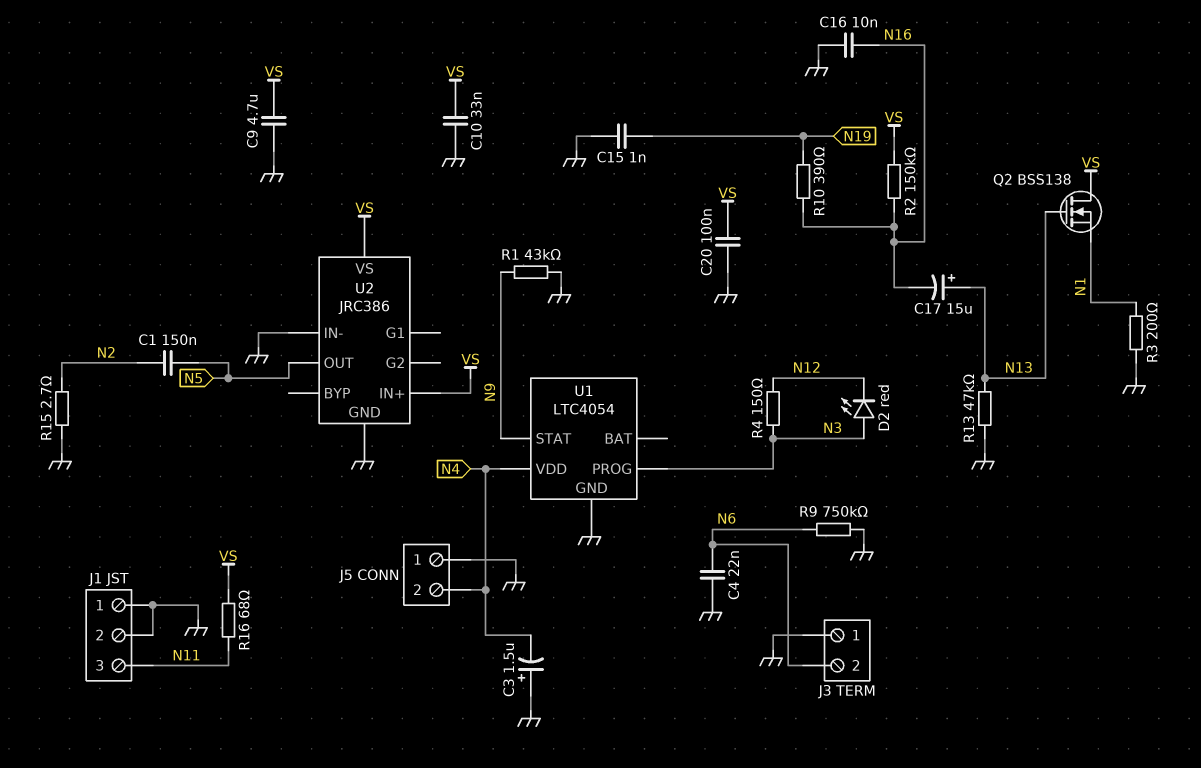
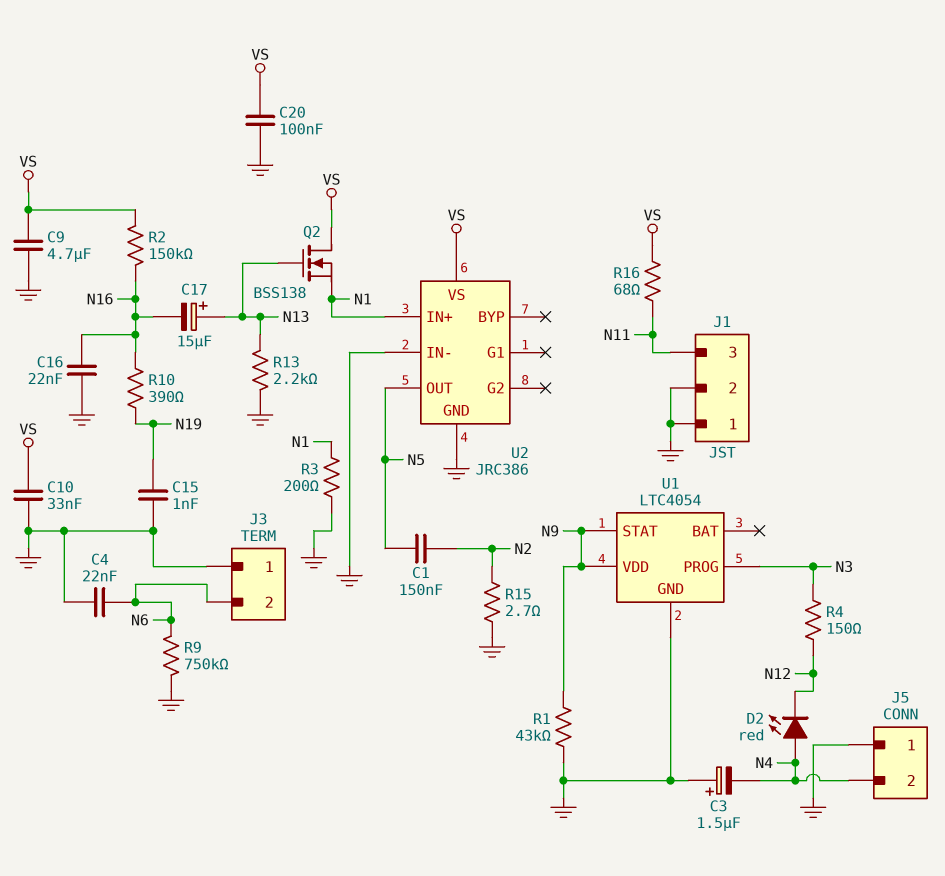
C16: 10nF (GND, N16) -> 22nF (GND, N16)
D2: LED red (A N3, K N12) -> LED red (A N4, K N12)
R13: 47k (GND, N13) -> 2.2k (GND, N13)
U1 pin VDD: N4 -> N9
U2 pin IN+: VS -> N1

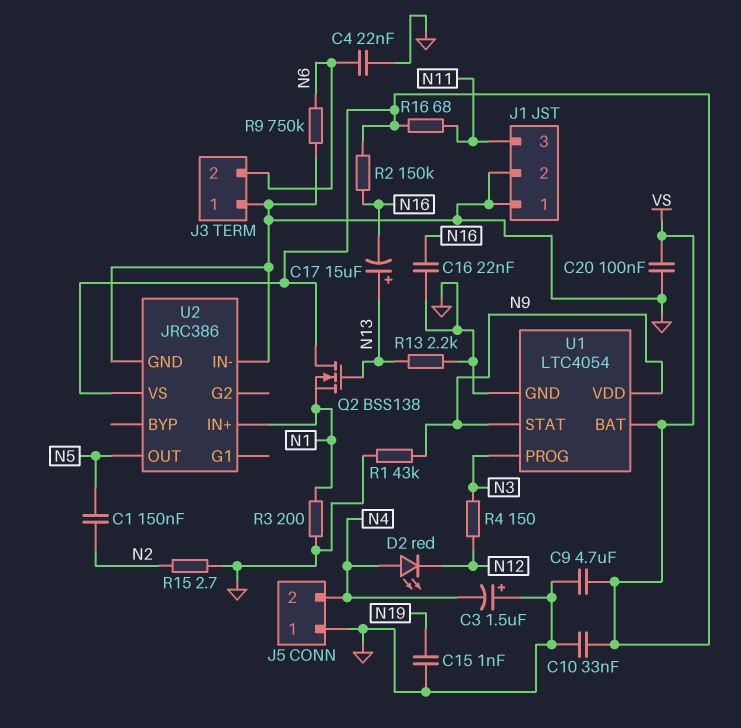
R10: 390 (N16, N19) -> none
U1 pin BAT: none -> VS

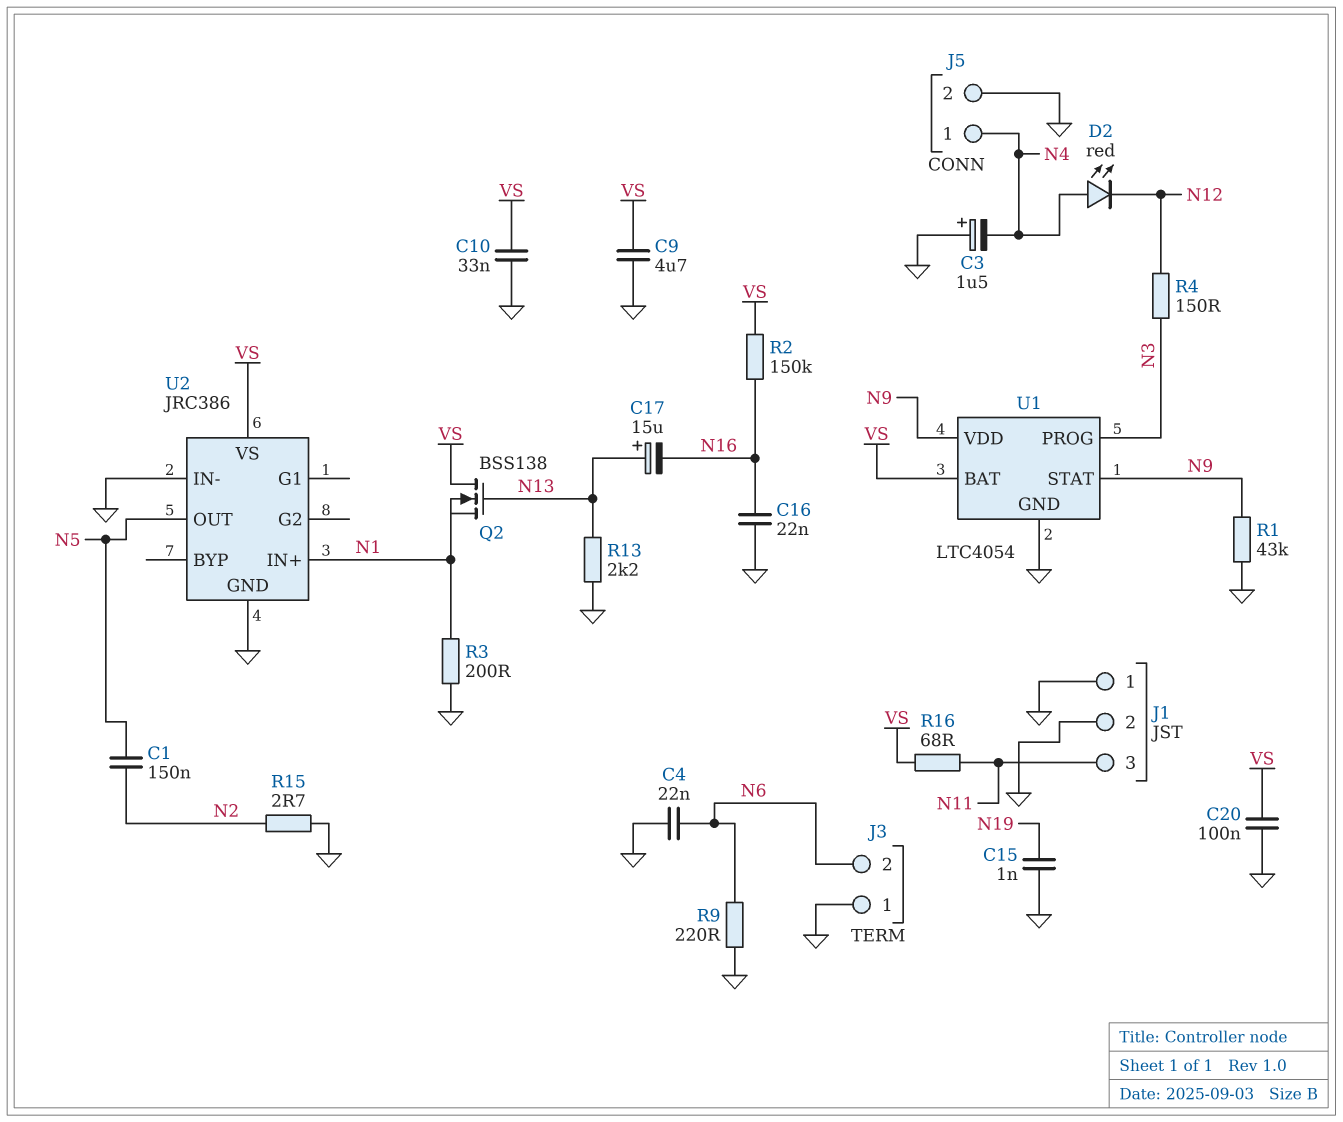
J5 pin 1: GND -> N4
J5 pin 2: N4 -> GND
R9: 750k (GND, N6) -> 220 (GND, N6)

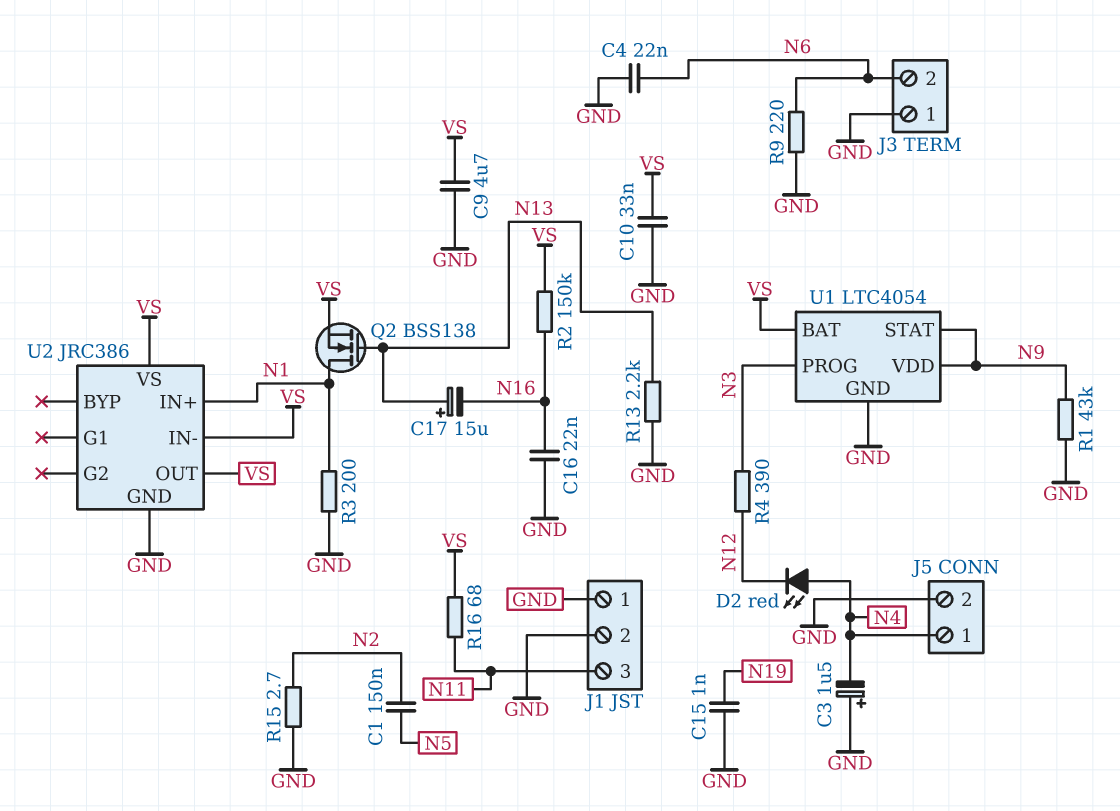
C20: 100nF (GND, VS) -> none
Q2: NMOS BSS138 (G N13, D VS, S N1) -> NMOS BSS138 (G N13, D N1, S VS)
R4: 150 (N3, N12) -> 390 (N3, N12)
U2 pin IN-: GND -> VS
U2 pin OUT: N5 -> VS

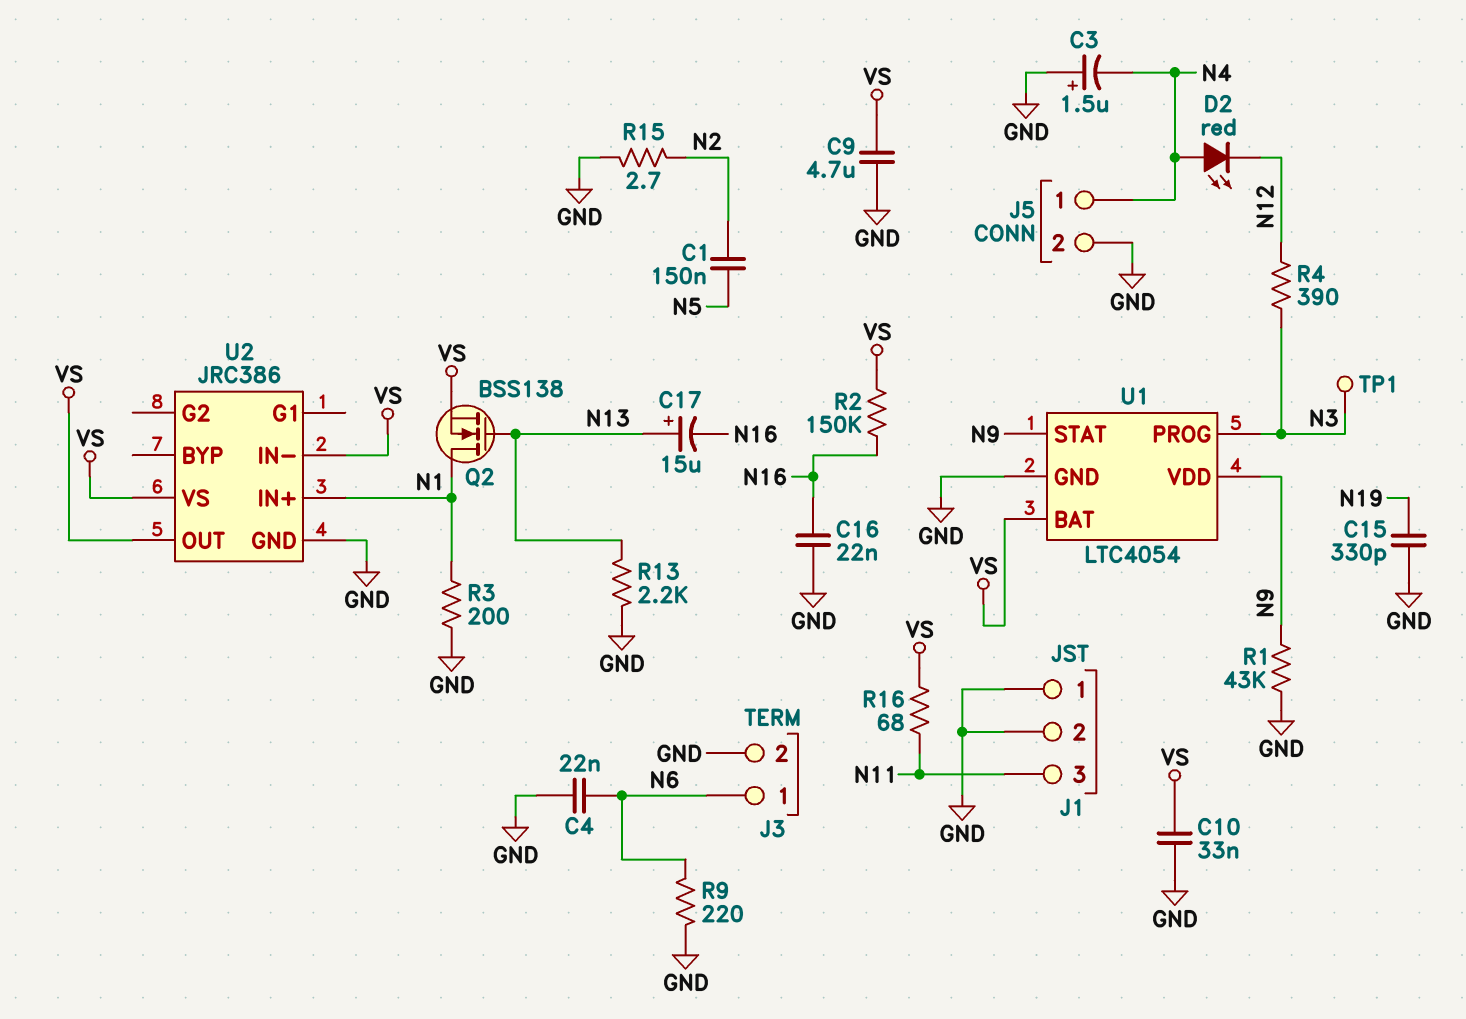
C15: 1nF (GND, N19) -> 330pF (GND, N19)
J3 pin 1: GND -> N6
J3 pin 2: N6 -> GND
TP1: none -> test point (N3)

